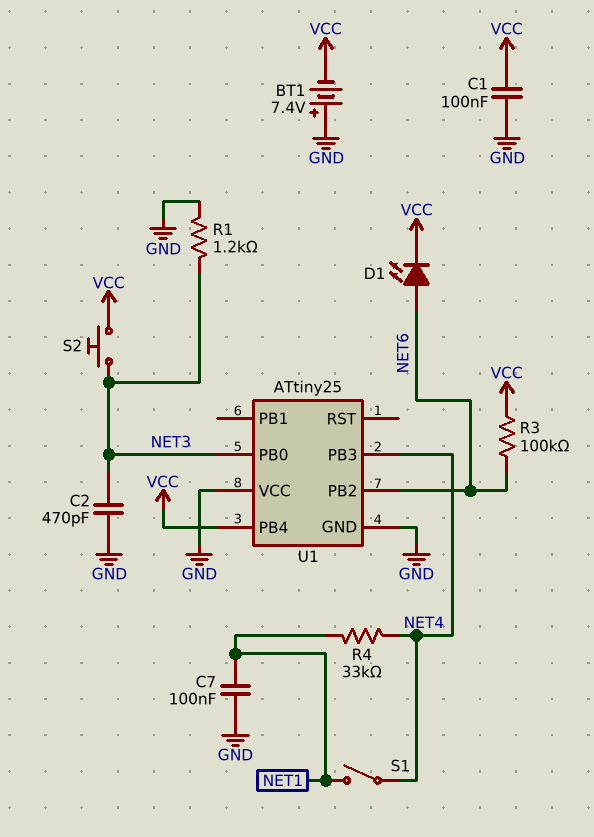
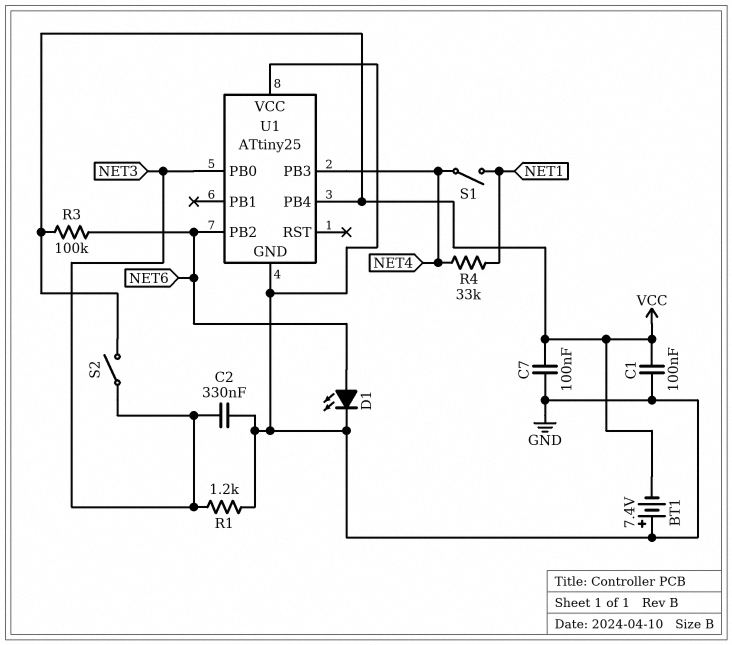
C2: 470pF (GND, NET3) -> 330nF (GND, NET3)
C7: 100nF (GND, NET1) -> 100nF (GND, VCC)
D1: LED (A NET6, K VCC) -> LED (A NET6, K GND)
S2: button (NET3, VCC) -> switch (NET3, VCC)

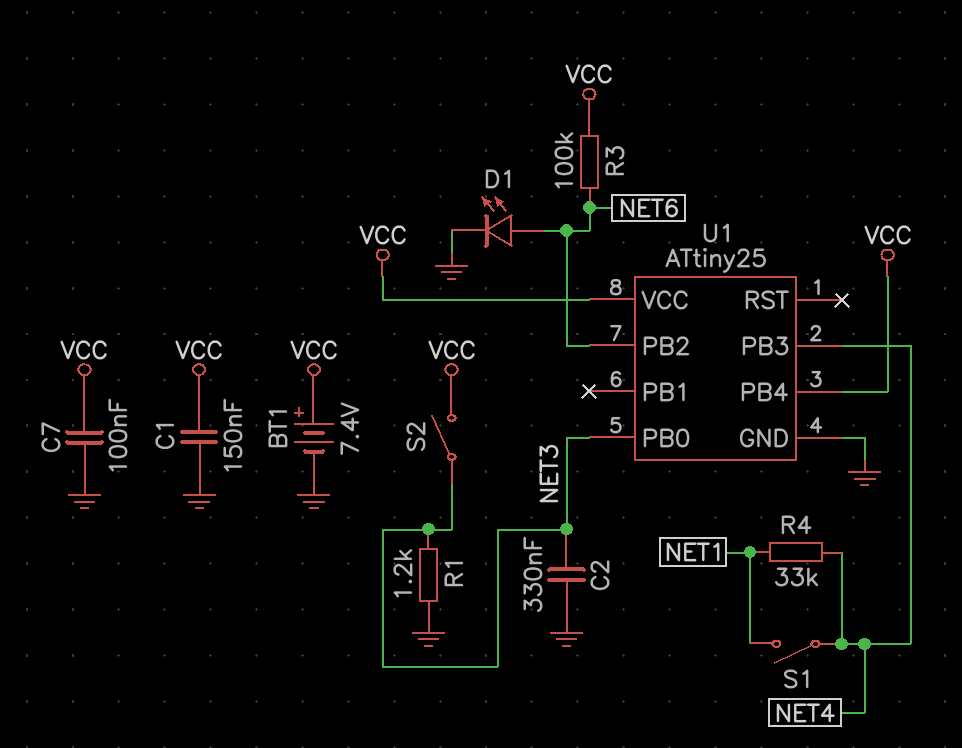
BT1: 7.4V (plus GND, minus VCC) -> 7.4V (plus VCC, minus GND)
C1: 100nF (GND, VCC) -> 150nF (GND, VCC)
U1 pin VCC: GND -> VCC

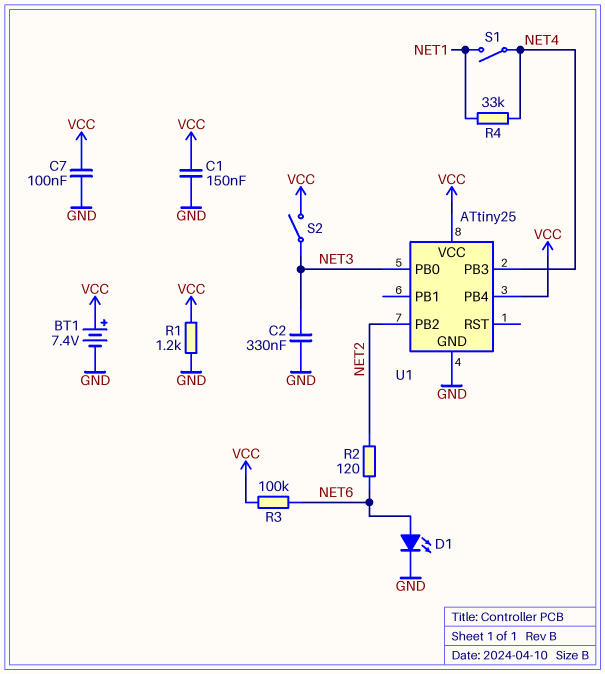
R1: 1.2k (GND, NET3) -> 1.2k (GND, VCC)
R2: none -> 120 (NET2, NET6)
U1 pin PB2: NET6 -> NET2

